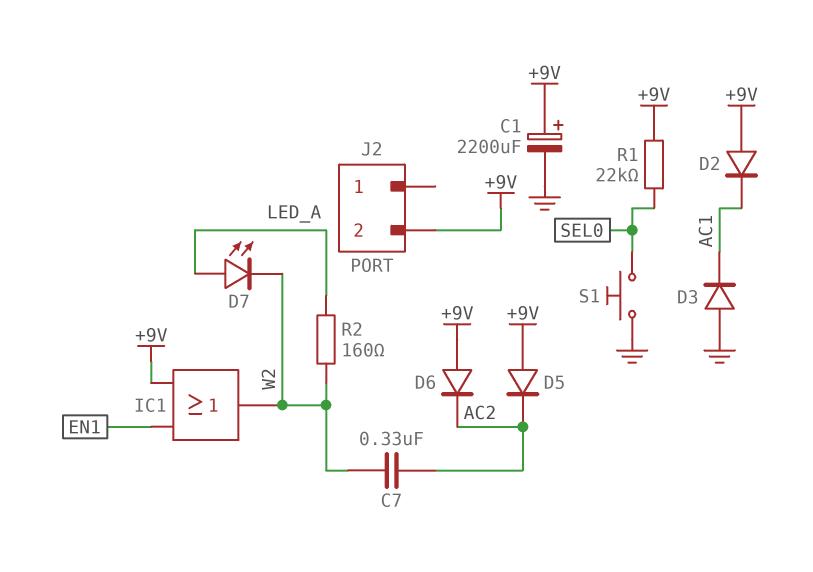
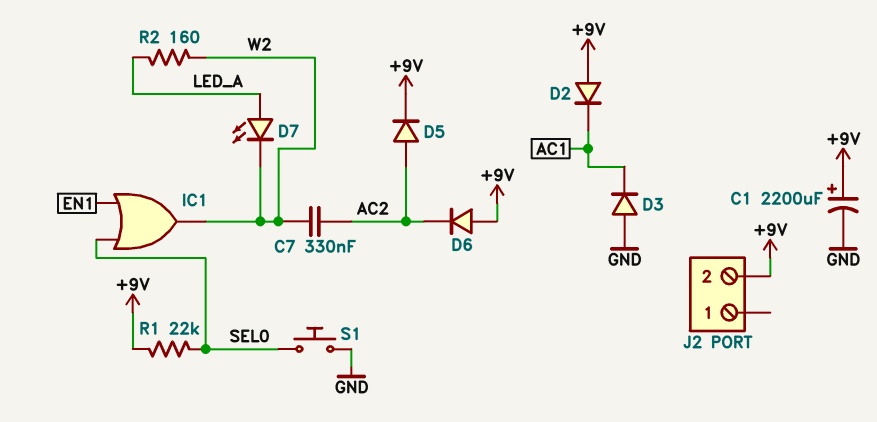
D5: diode (A +9V, K AC2) -> diode (A AC2, K +9V)
IC1: OR (in +9V, in EN1, out W2) -> OR (in EN1, in SEL0, out W2)

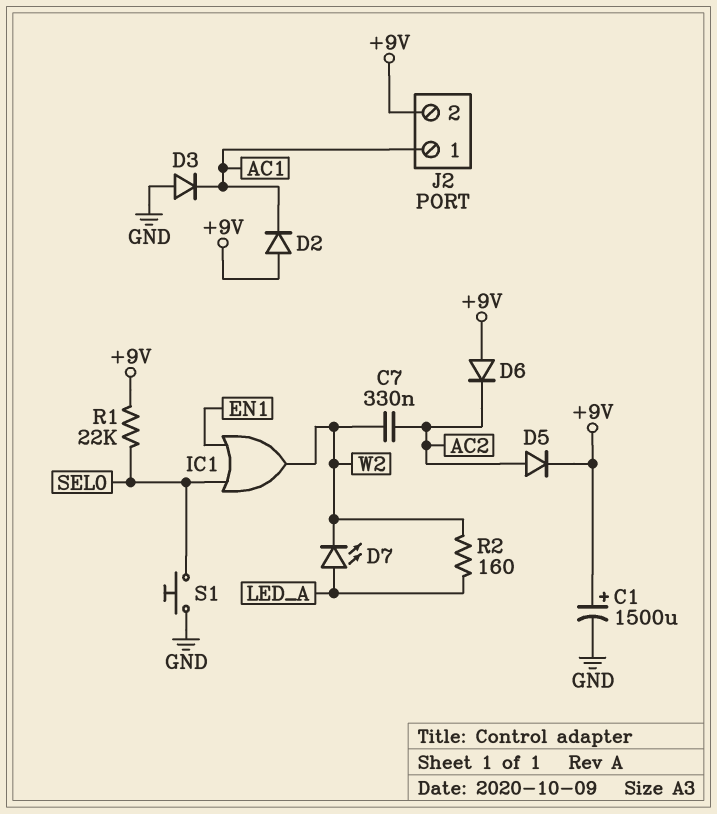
C1: 2200uF (plus +9V, minus GND) -> 1500uF (plus +9V, minus GND)
J2 pin 1: none -> AC1

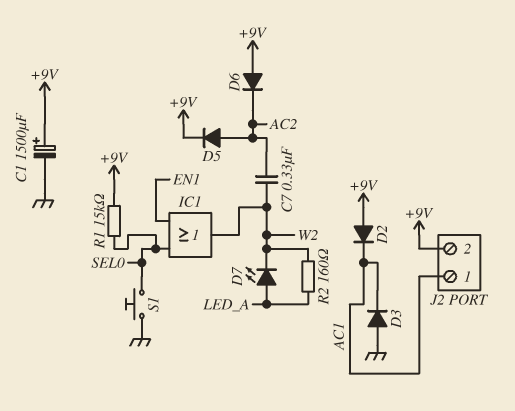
R1: 22k (+9V, SEL0) -> 15k (+9V, SEL0)

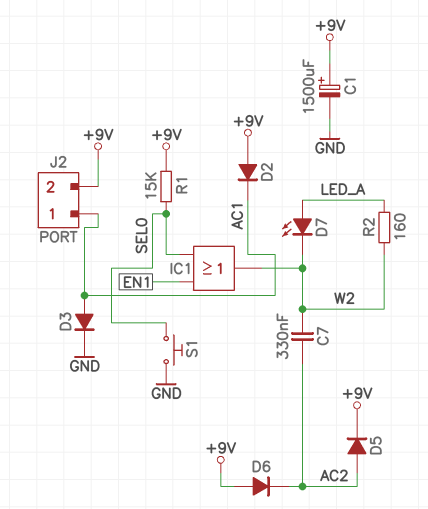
D3: diode (A GND, K AC1) -> diode (A AC1, K GND)

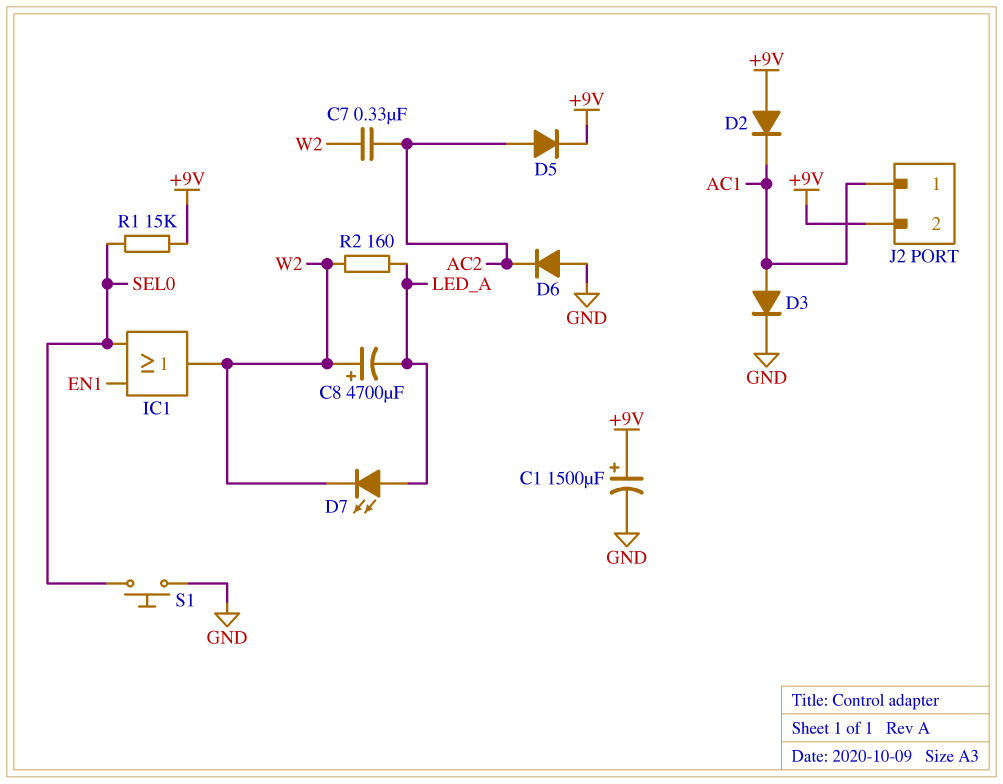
C8: none -> 4700uF (plus W2, minus LED_A)
D6: diode (A +9V, K AC2) -> diode (A GND, K AC2)

